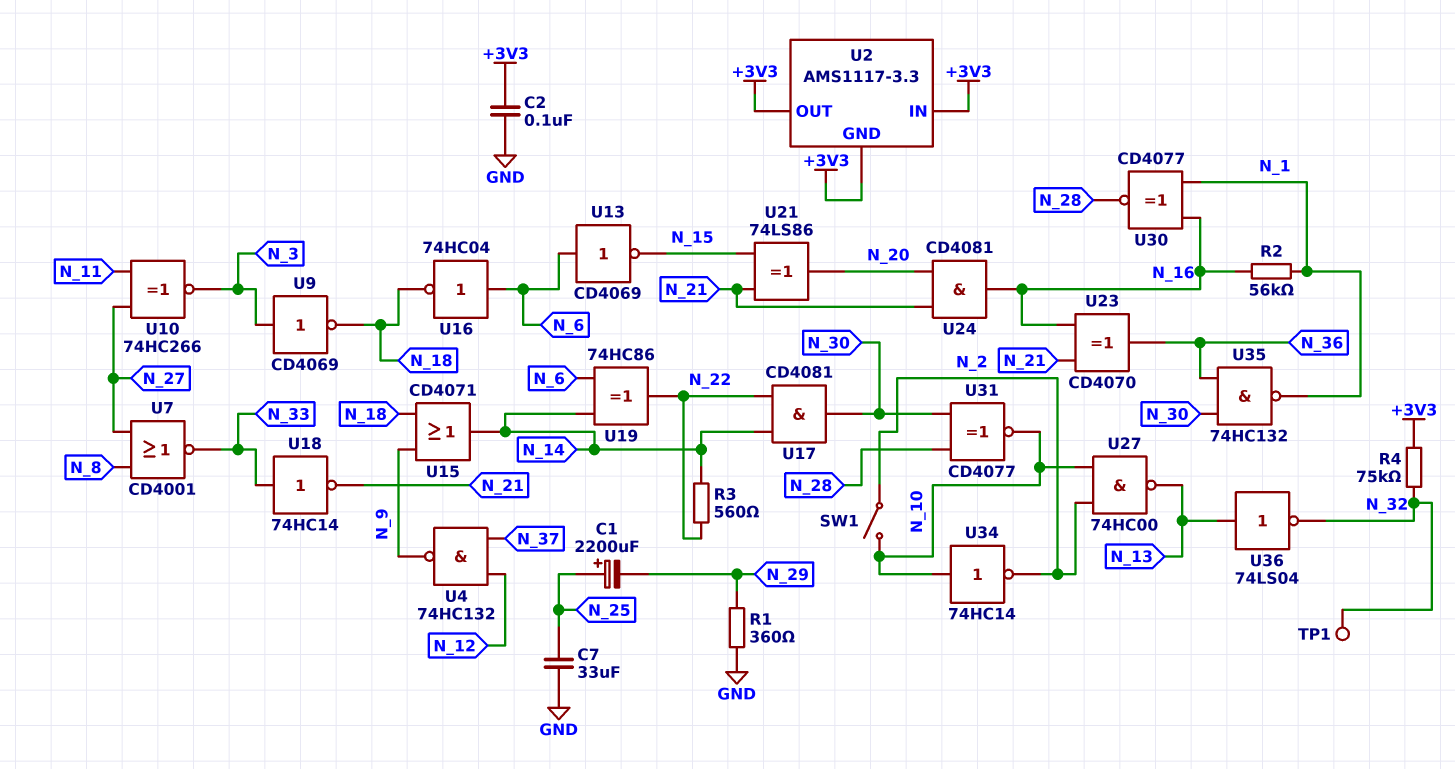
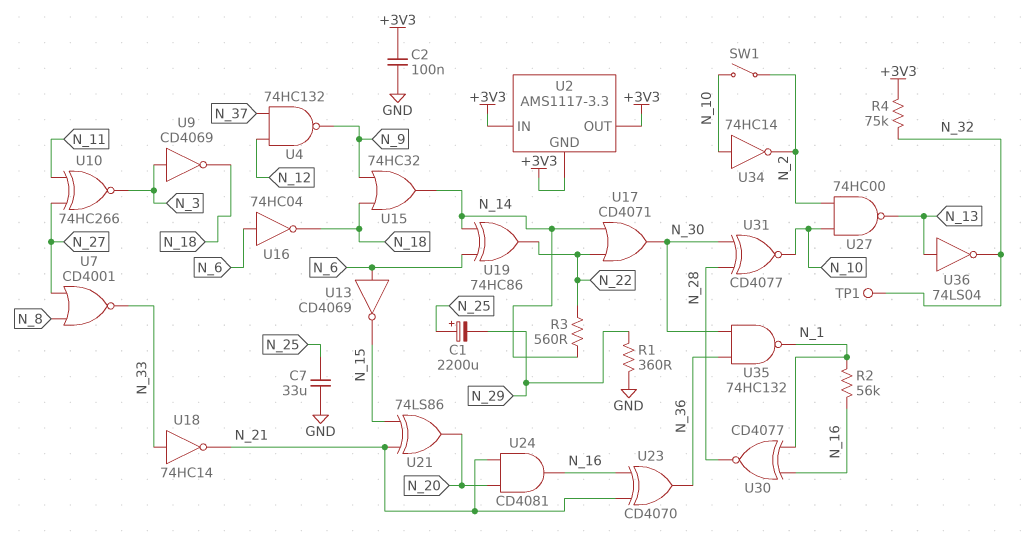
U15: OR CD4071 (in N_9, in N_18, out N_14) -> OR 74HC32 (in N_9, in N_18, out N_14)
U17: AND CD4081 (in N_14, in N_22, out N_30) -> OR CD4071 (in N_14, in N_22, out N_30)

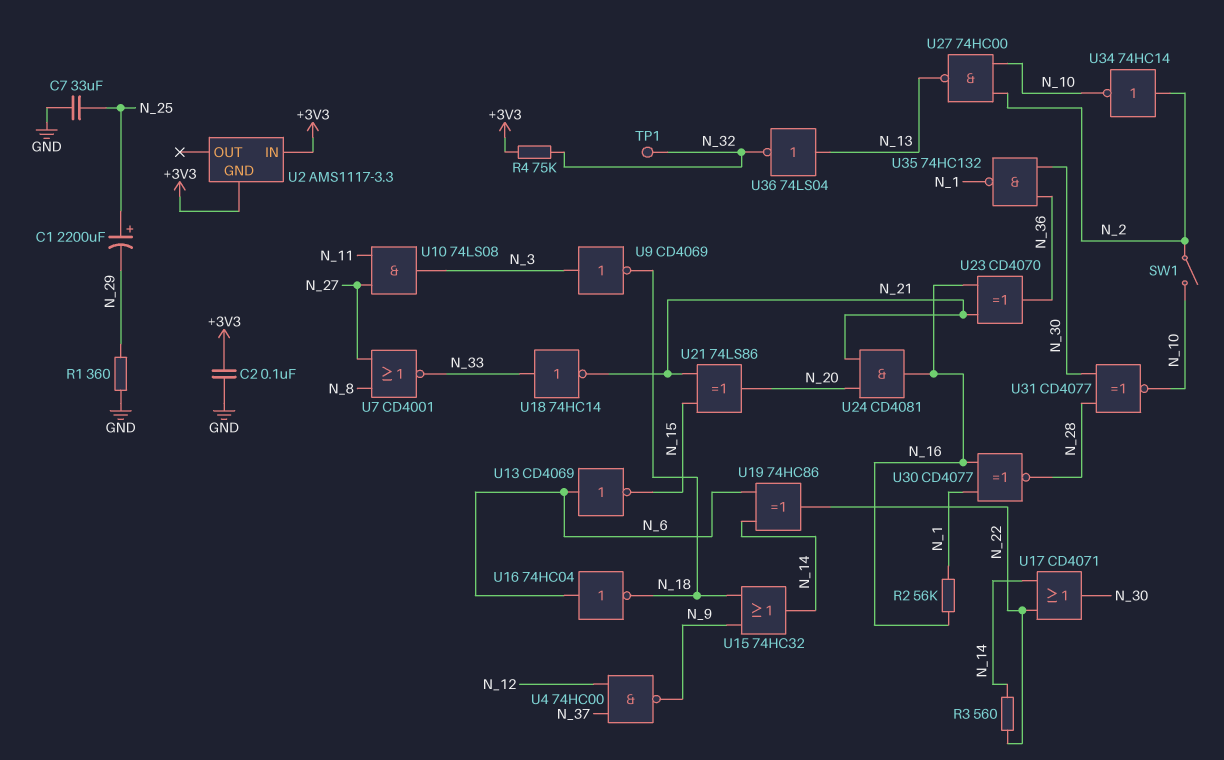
U2 pin OUT: +3V3 -> none
U4: NAND 74HC132 (in N_12, in N_37, out N_9) -> NAND 74HC00 (in N_12, in N_37, out N_9)
U10: XNOR 74HC266 (in N_11, in N_27, out N_3) -> AND 74LS08 (in N_11, in N_27, out N_3)
U34: NOT 74HC14 (in N_10, out N_2) -> NOT 74HC14 (in N_2, out N_10)

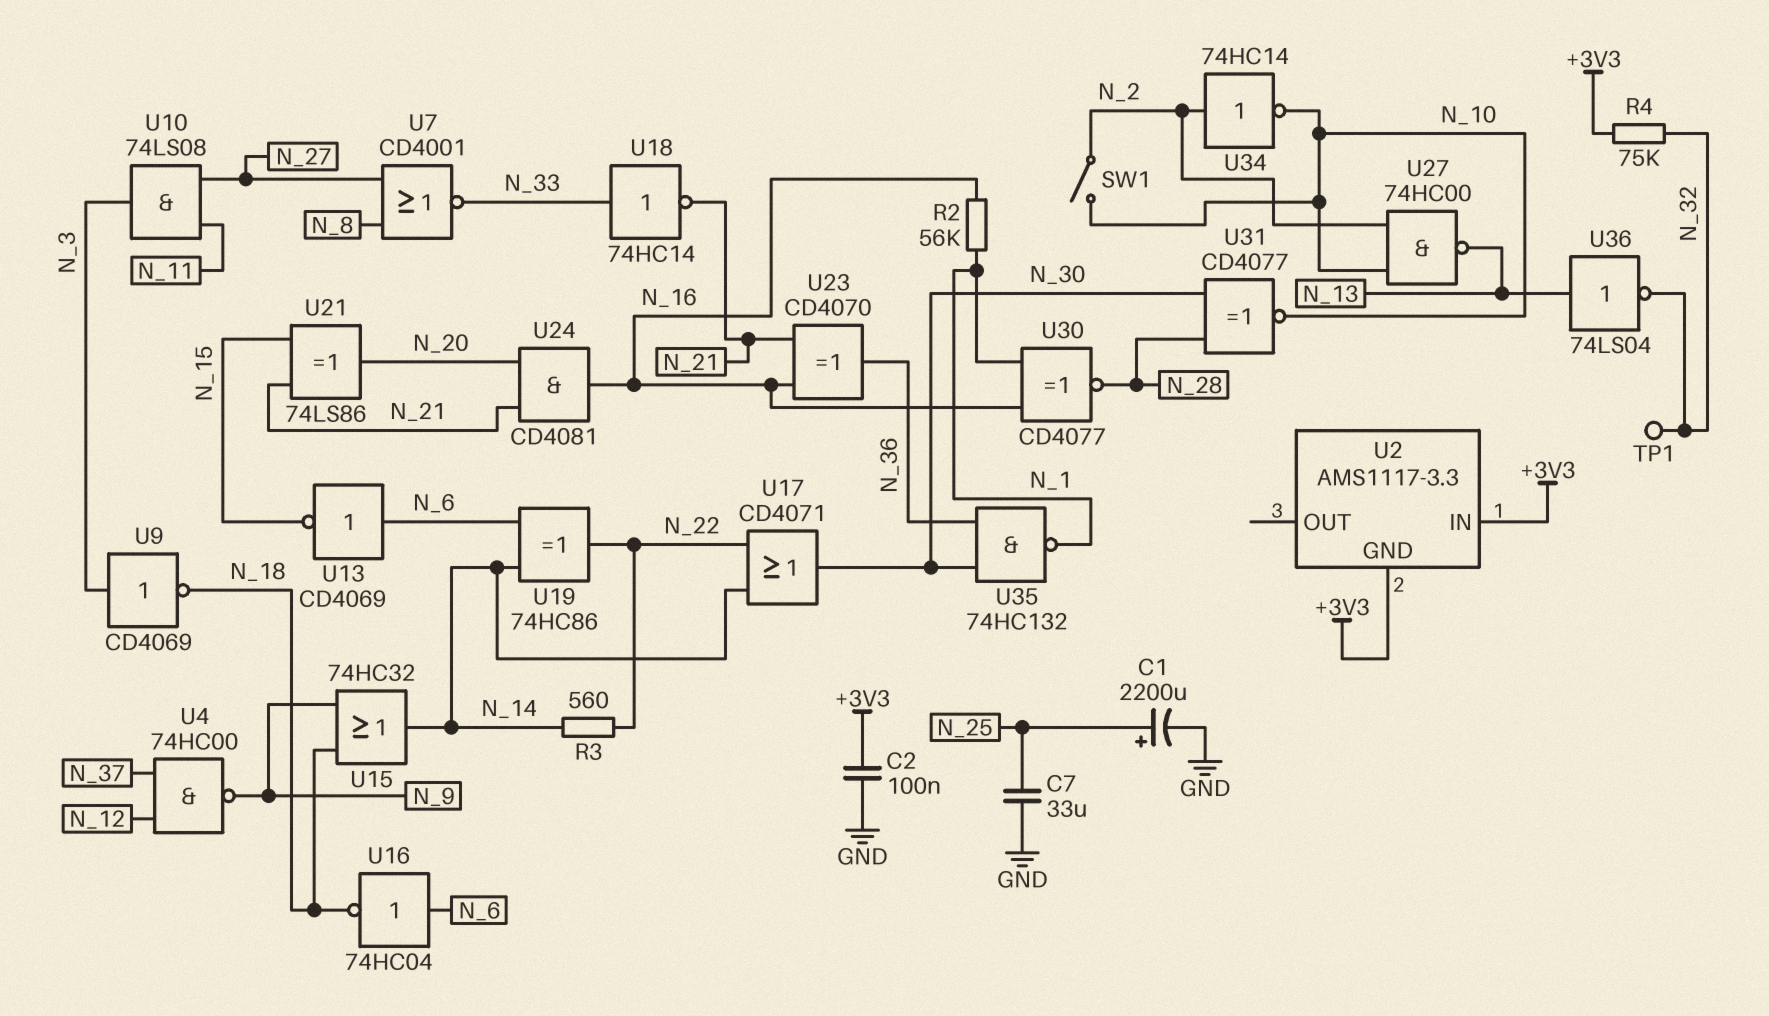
C1: 2200uF (plus N_25, minus N_29) -> 2200uF (plus N_25, minus GND)
R1: 360 (GND, N_29) -> none

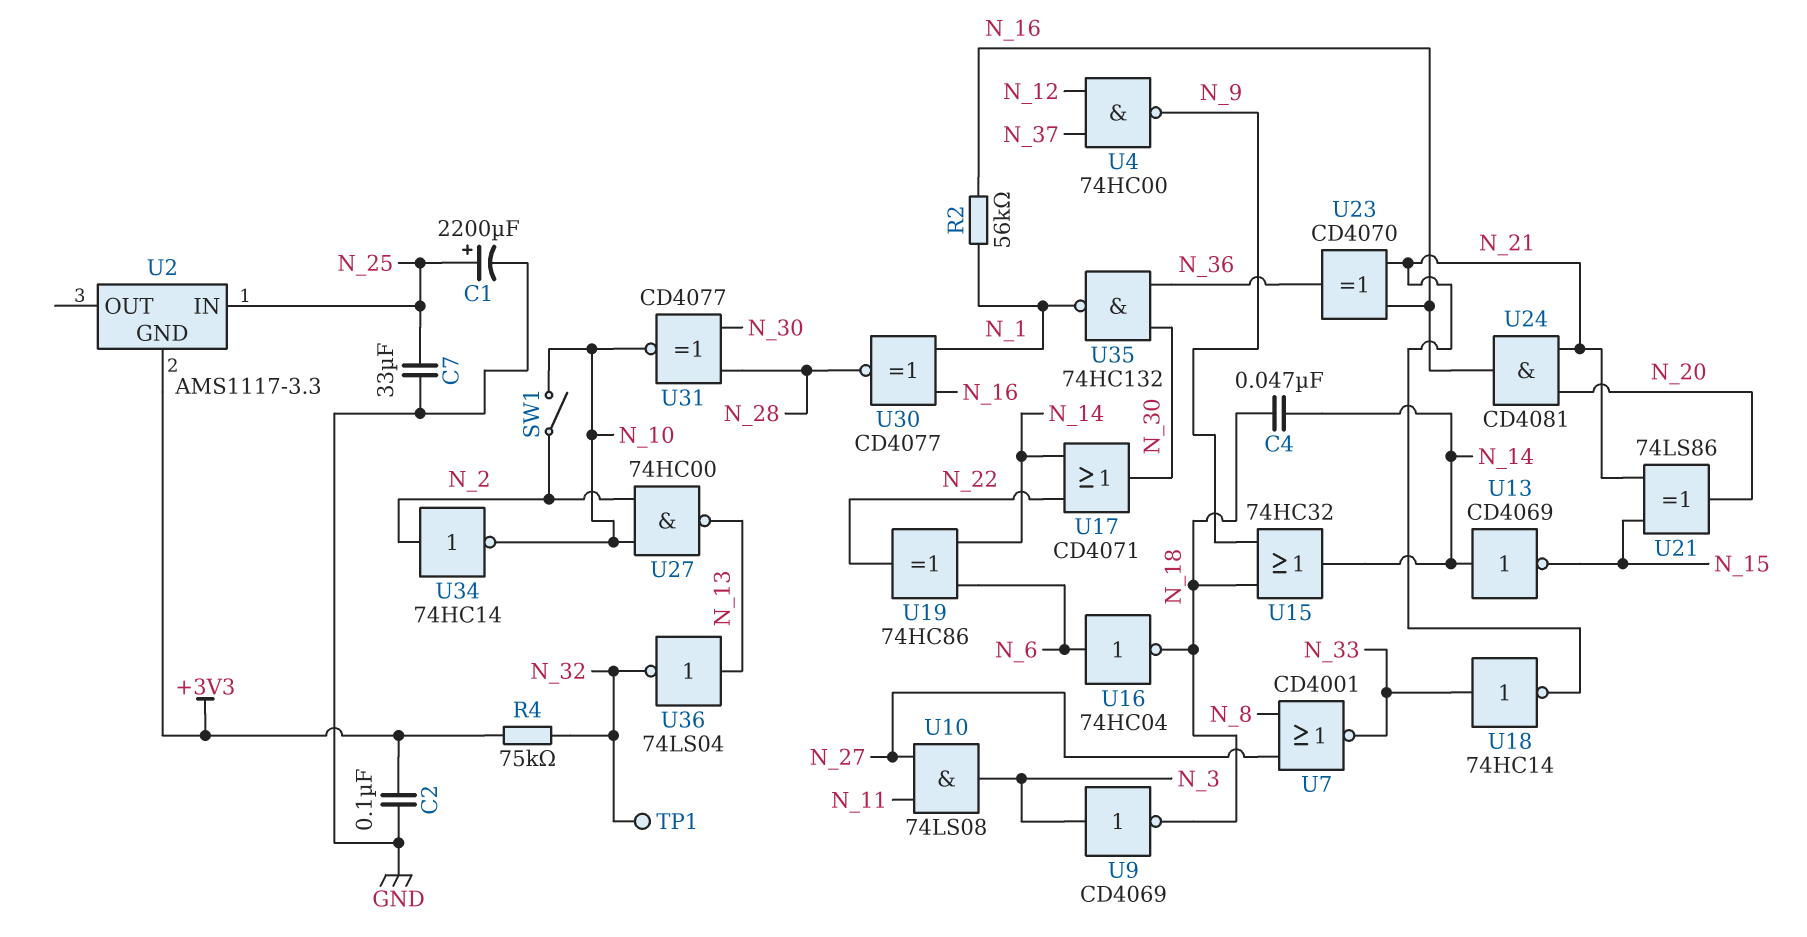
C4: none -> 47nF (N_14, N_18)
R3: 560 (N_14, N_22) -> none
U2 pin IN: +3V3 -> N_25
U13: NOT CD4069 (in N_6, out N_15) -> NOT CD4069 (in N_14, out N_15)

